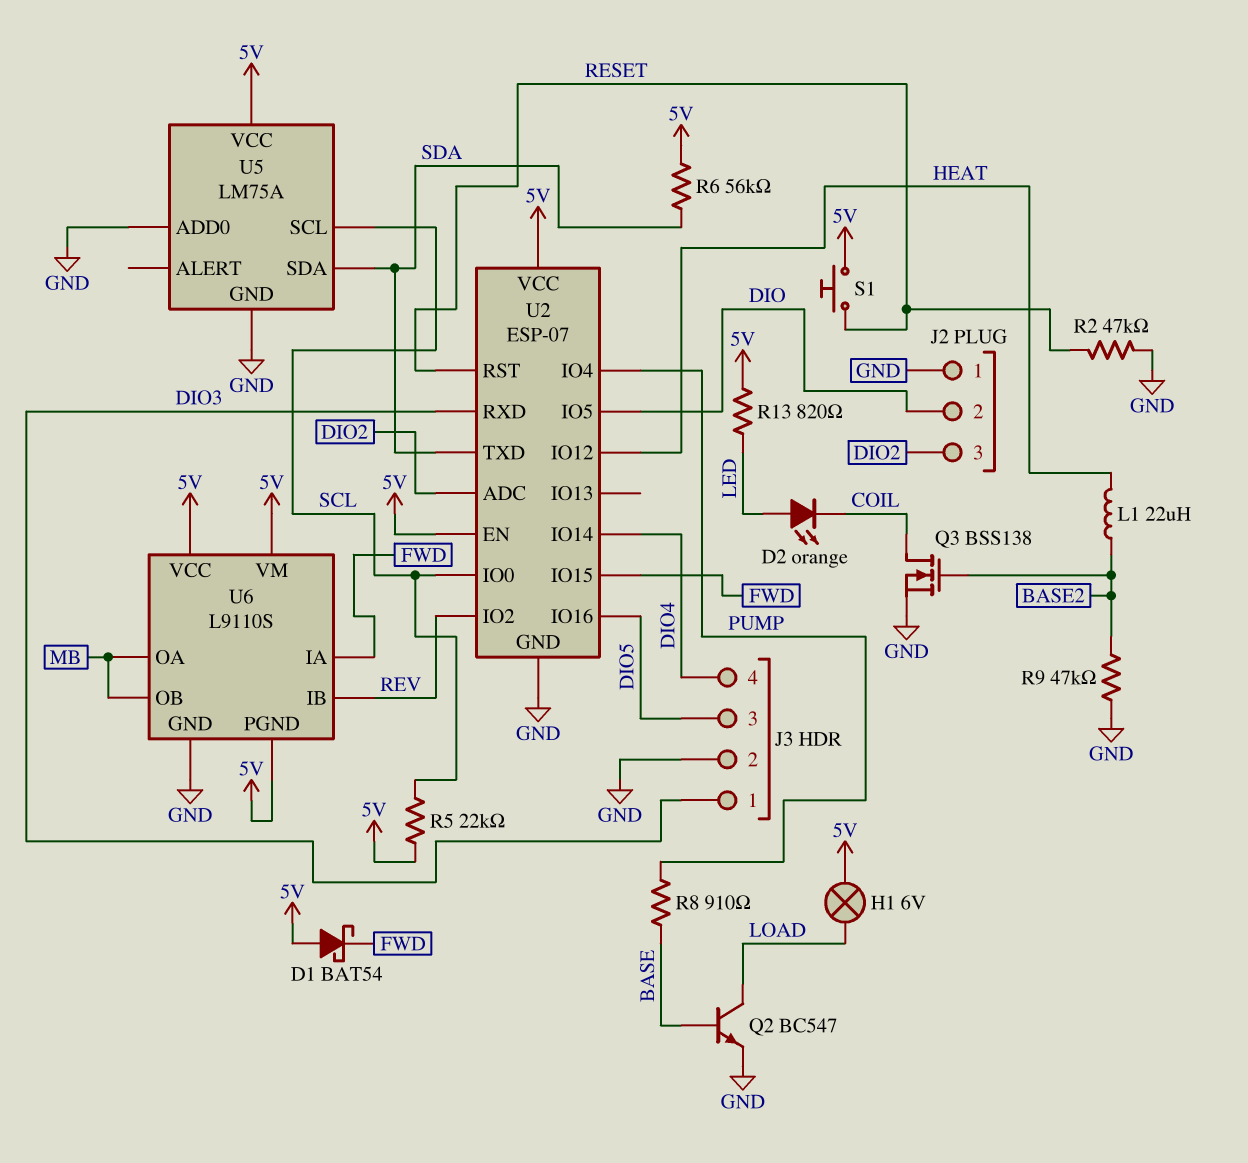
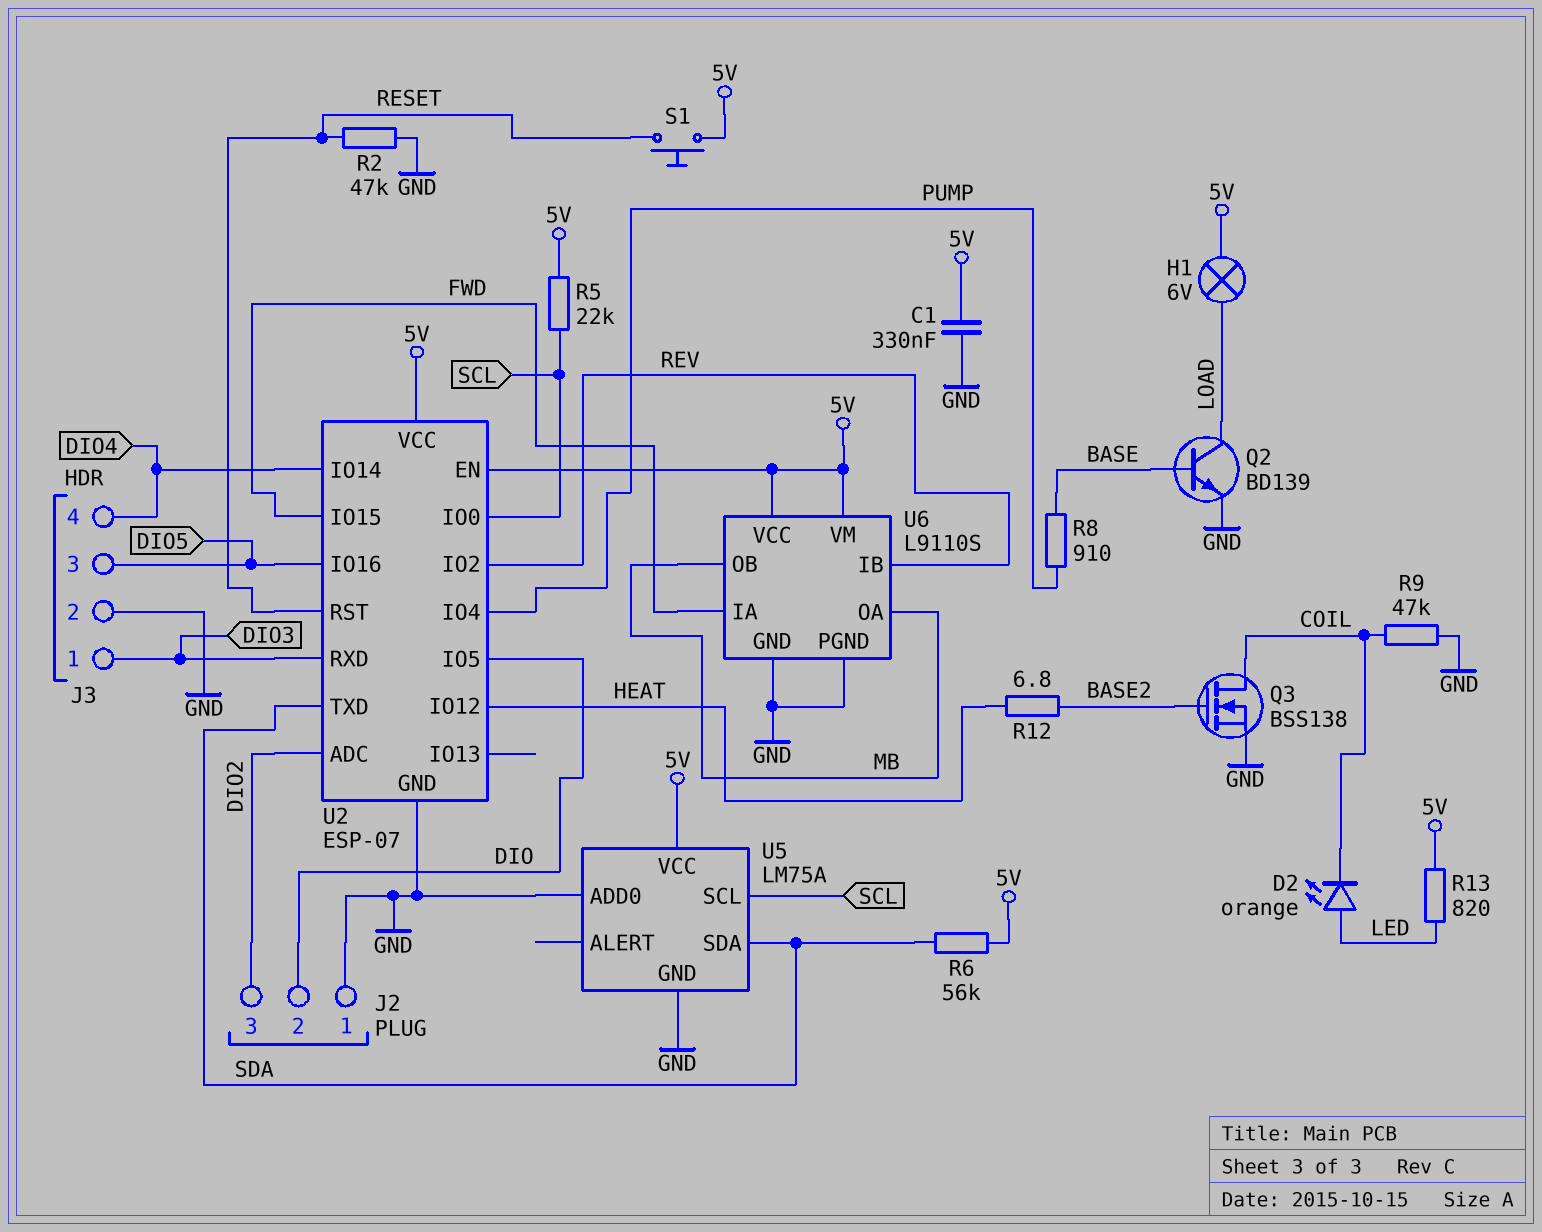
C1: none -> 330nF (5V, GND)
D1: schottky BAT54 (A 5V, K FWD) -> none
L1: 22uH (BASE2, HEAT) -> none
Q2: NPN BC547 (B BASE, C LOAD, E GND) -> NPN BD139 (B BASE, C LOAD, E GND)
R9: 47k (BASE2, GND) -> 47k (COIL, GND)
R12: none -> 6.8 (BASE2, HEAT)
U6 pin PGND: 5V -> GND

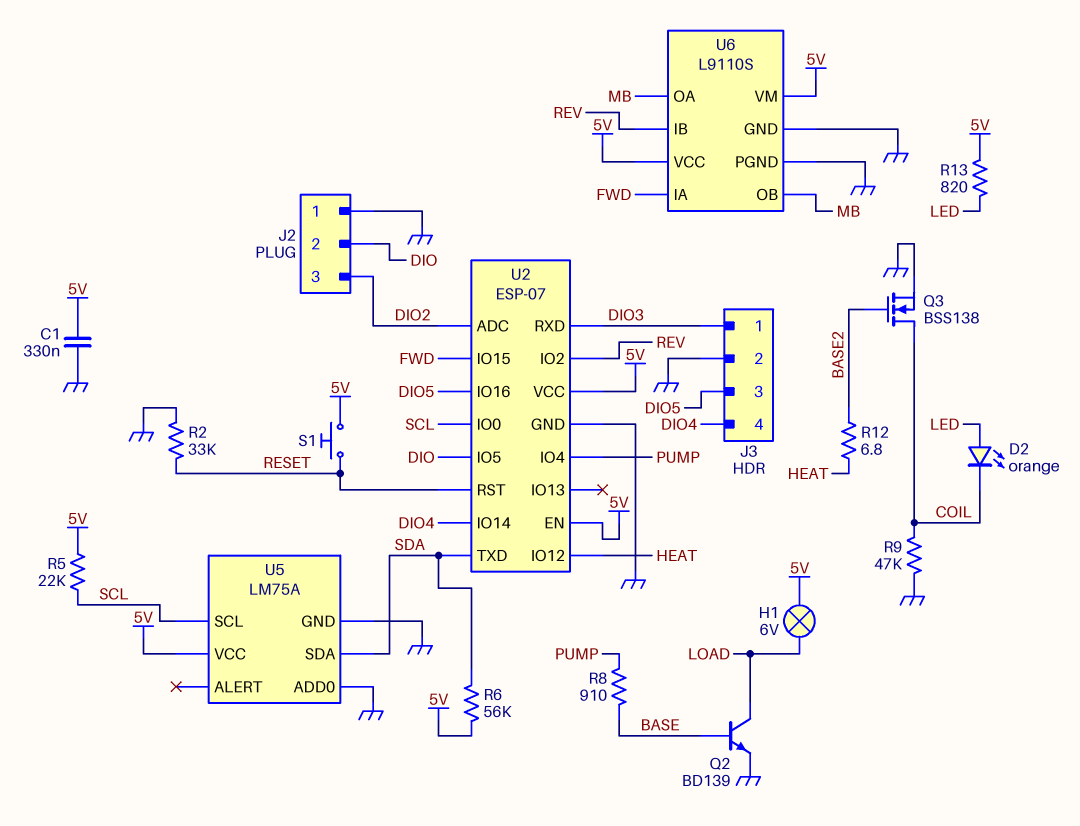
R2: 47k (GND, RESET) -> 33k (GND, RESET)

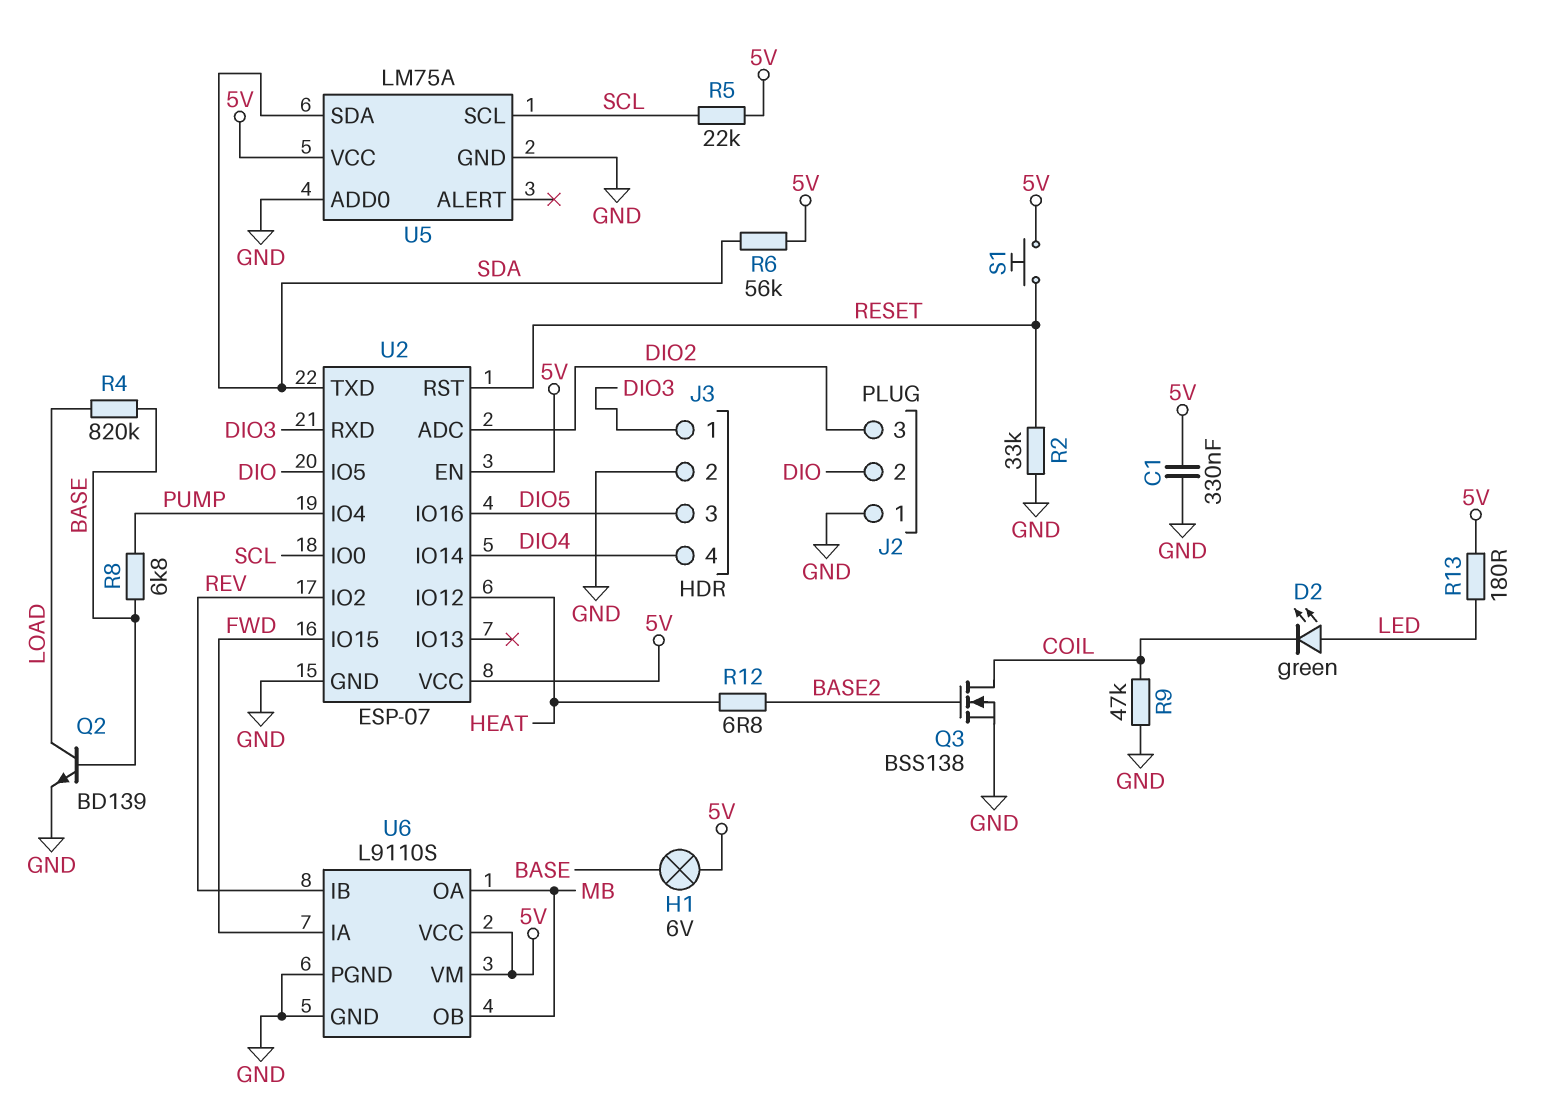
D2: LED orange (A LED, K COIL) -> LED green (A LED, K COIL)
H1: lamp 6V (5V, LOAD) -> lamp 6V (5V, BASE)
R4: none -> 820k (BASE, LOAD)
R8: 910 (BASE, PUMP) -> 6.8k (BASE, PUMP)
R13: 820 (5V, LED) -> 180 (5V, LED)

